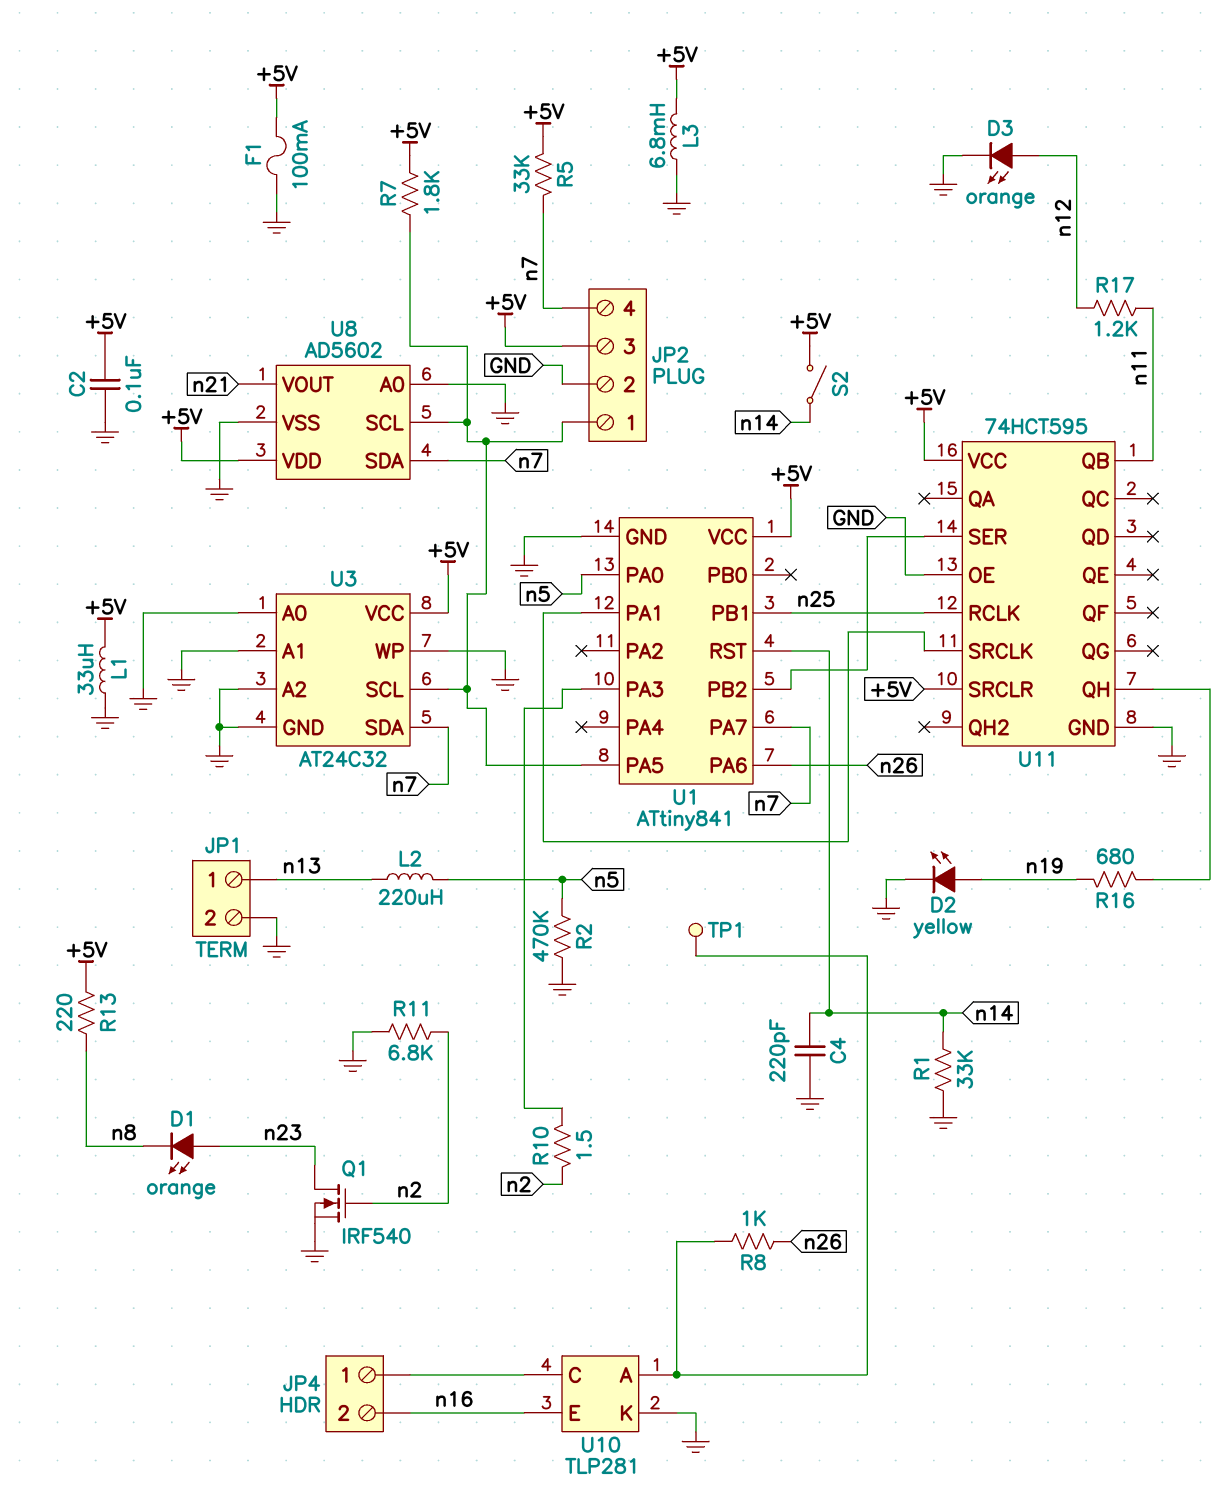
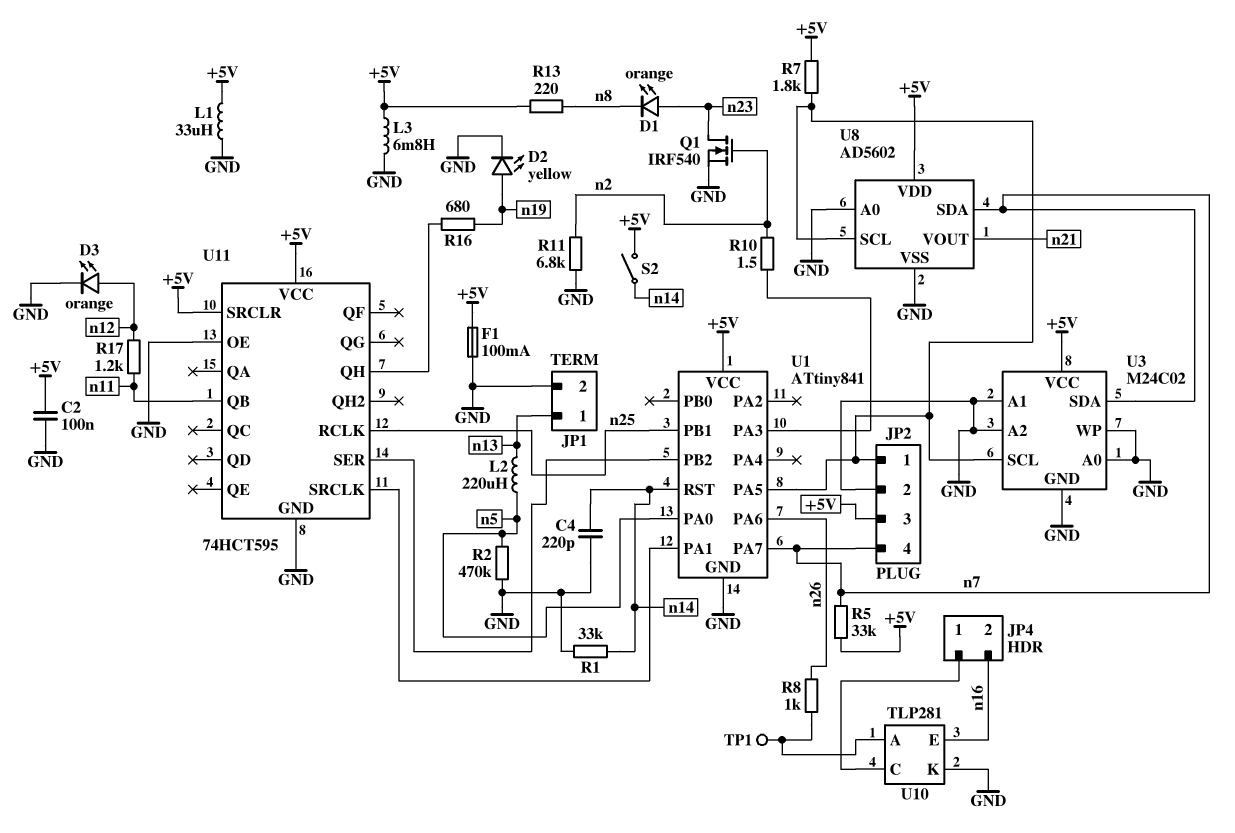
U3: AT24C32 -> M24C02

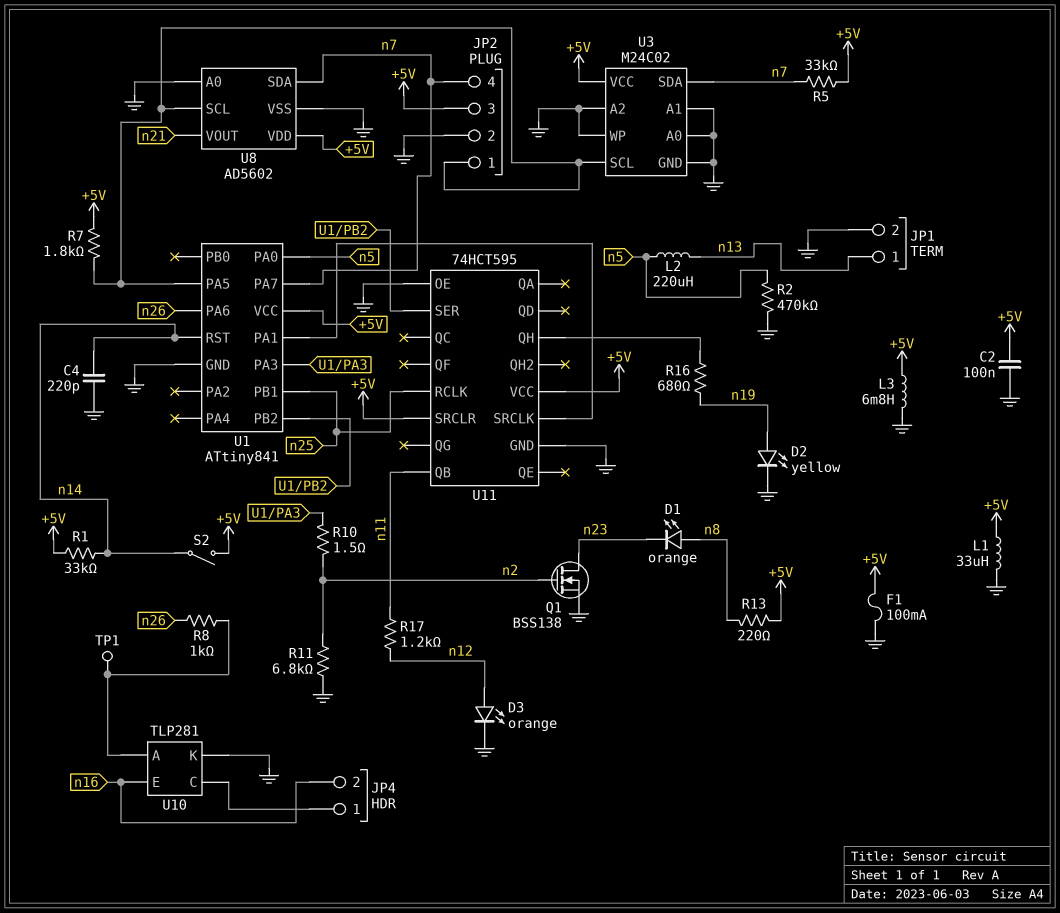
D1: LED orange (A n23, K n8) -> LED orange (A n8, K n23)
Q1: NMOS IRF540 (G n2, D n23, S GND) -> NMOS BSS138 (G n2, D n23, S GND)
R1: 33k (GND, n14) -> 33k (+5V, n14)

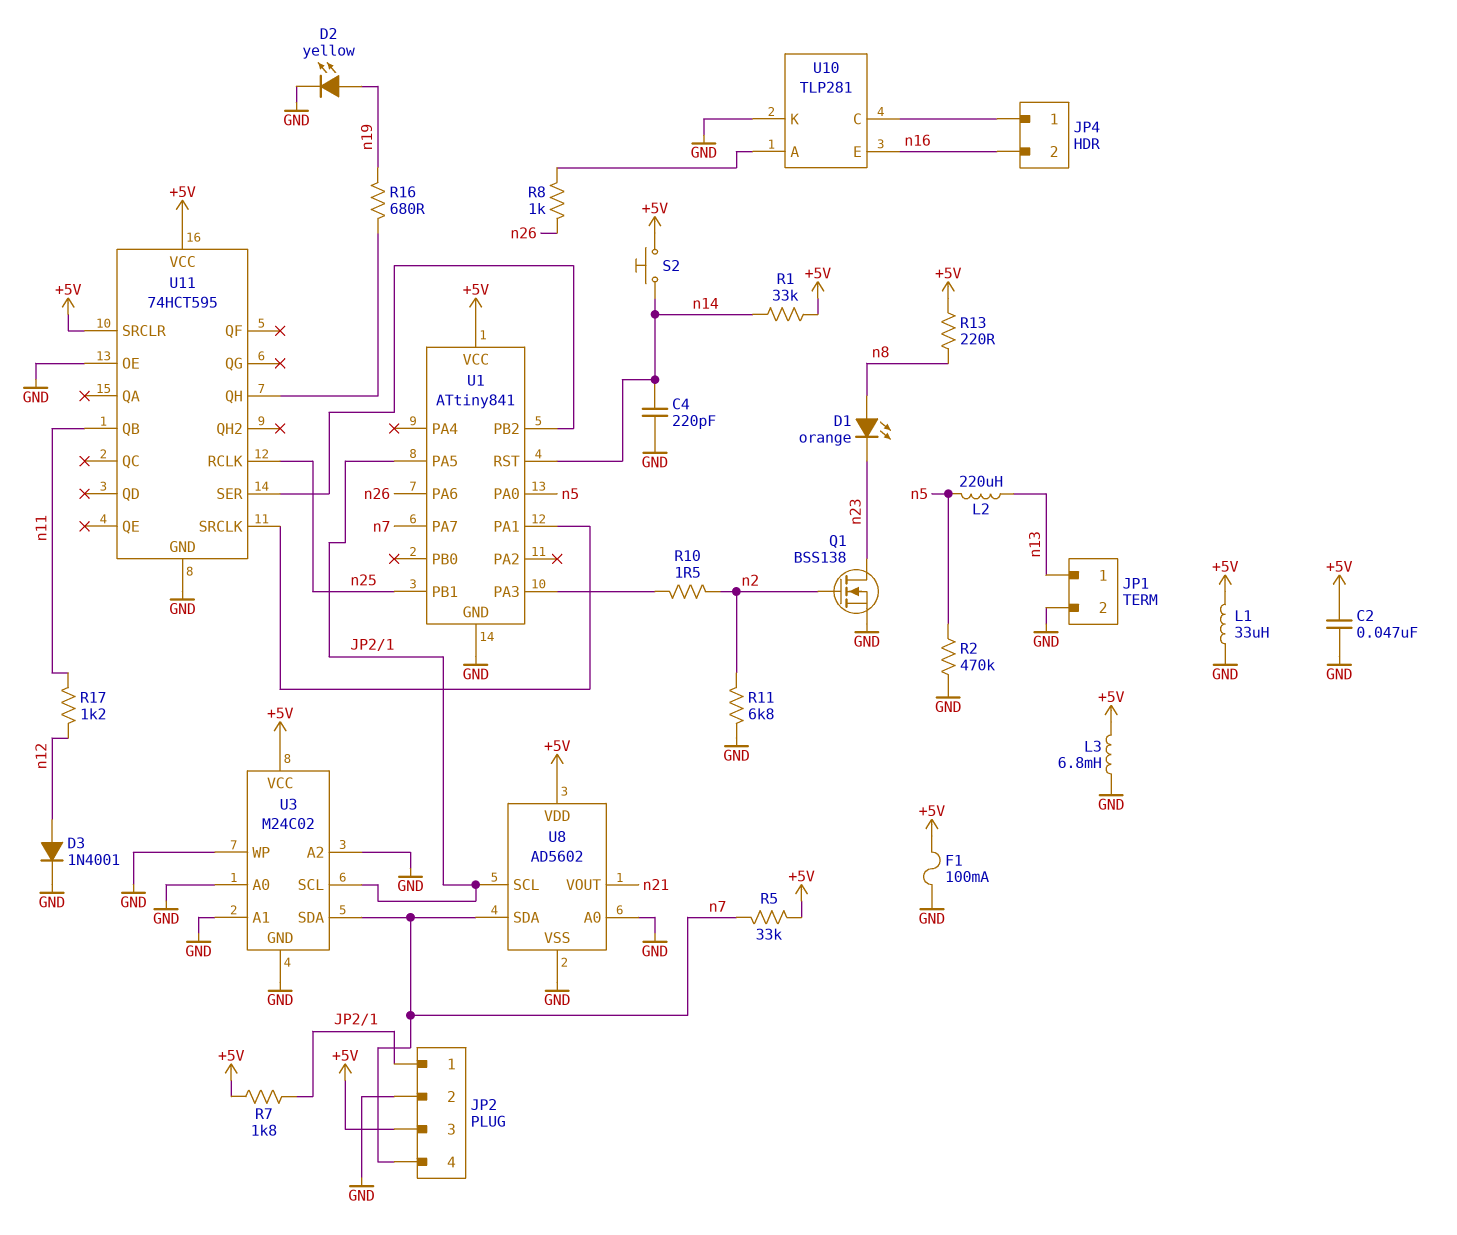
C2: 100nF (+5V, GND) -> 47nF (+5V, GND)
D3: LED orange (A n12, K GND) -> diode 1N4001 (A n12, K GND)
S2: switch (+5V, n14) -> button (+5V, n14)
TP1: test point (U10/A) -> none

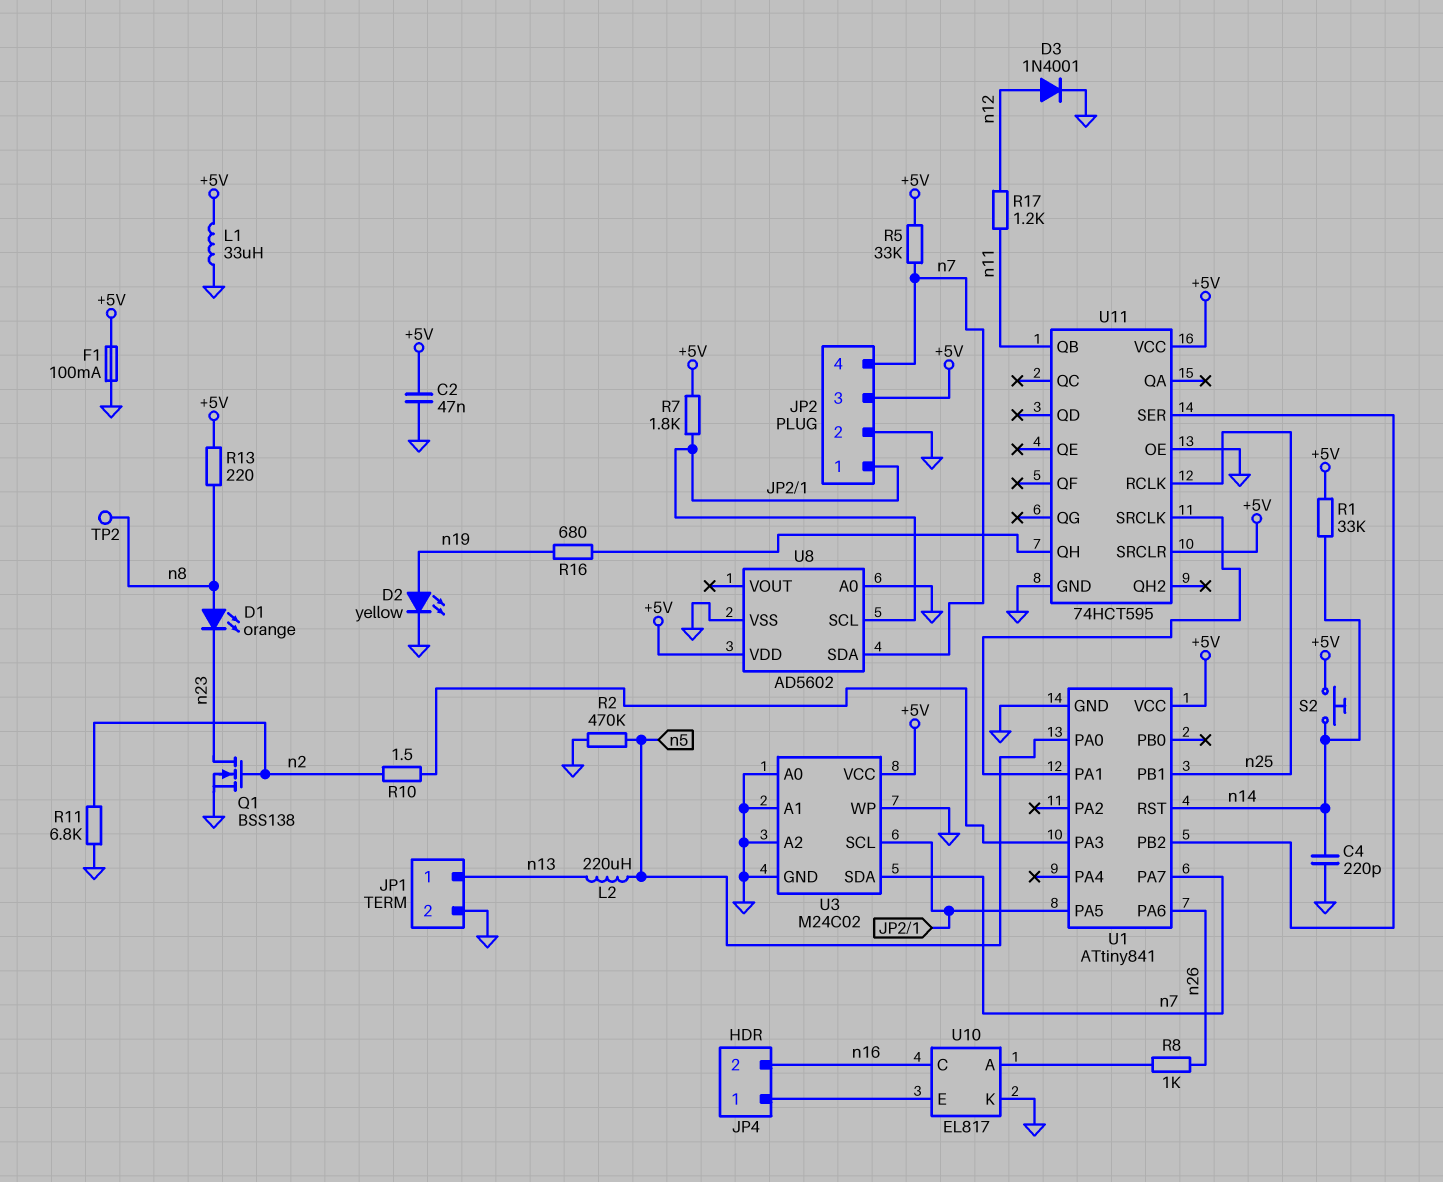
L3: 6.8mH (+5V, GND) -> none
TP2: none -> test point (n8)
U8 pin VOUT: n21 -> none
U10: TLP281 -> EL817
U10 pin C: JP4/1 -> n16
U10 pin E: n16 -> JP4/1

